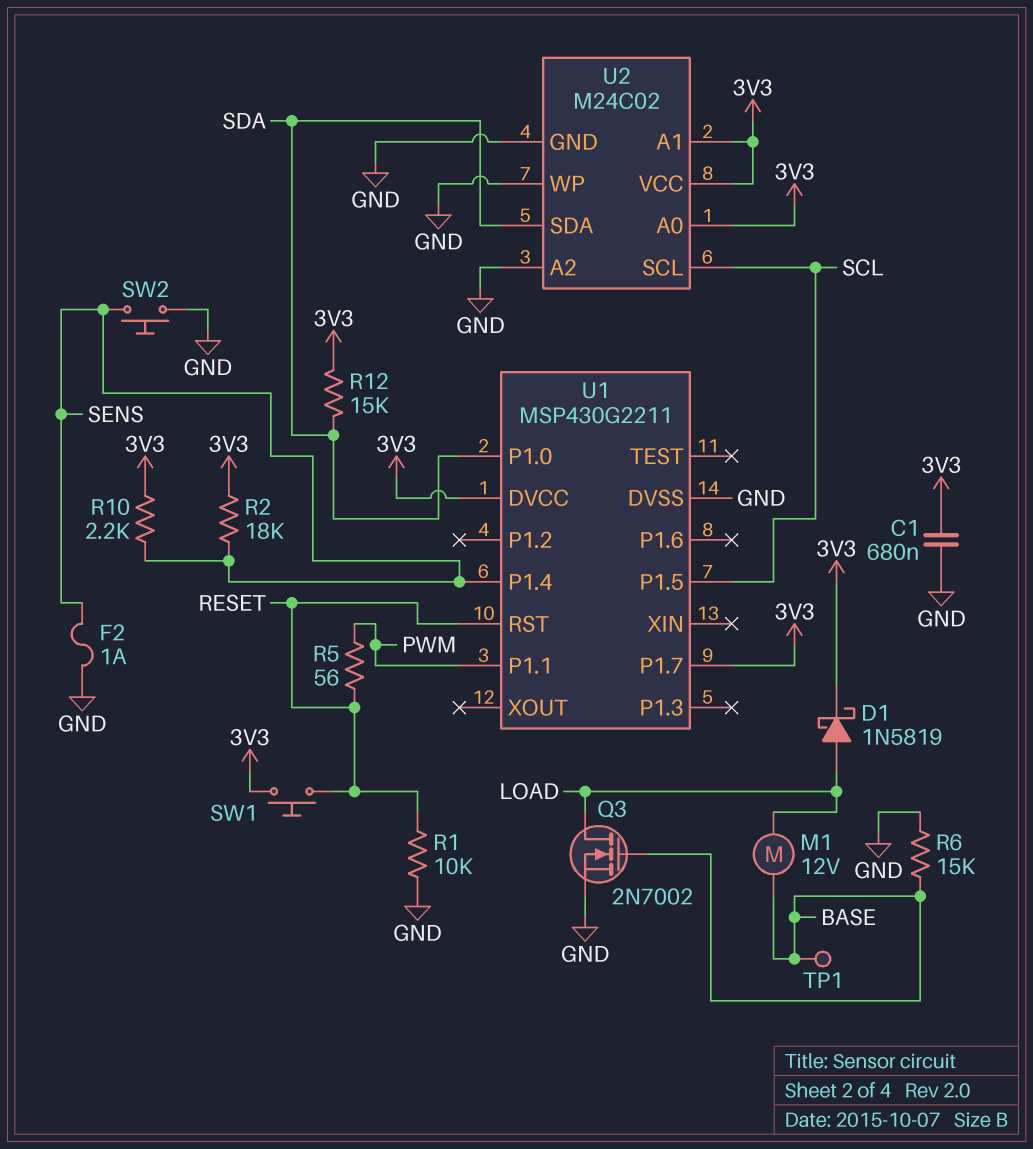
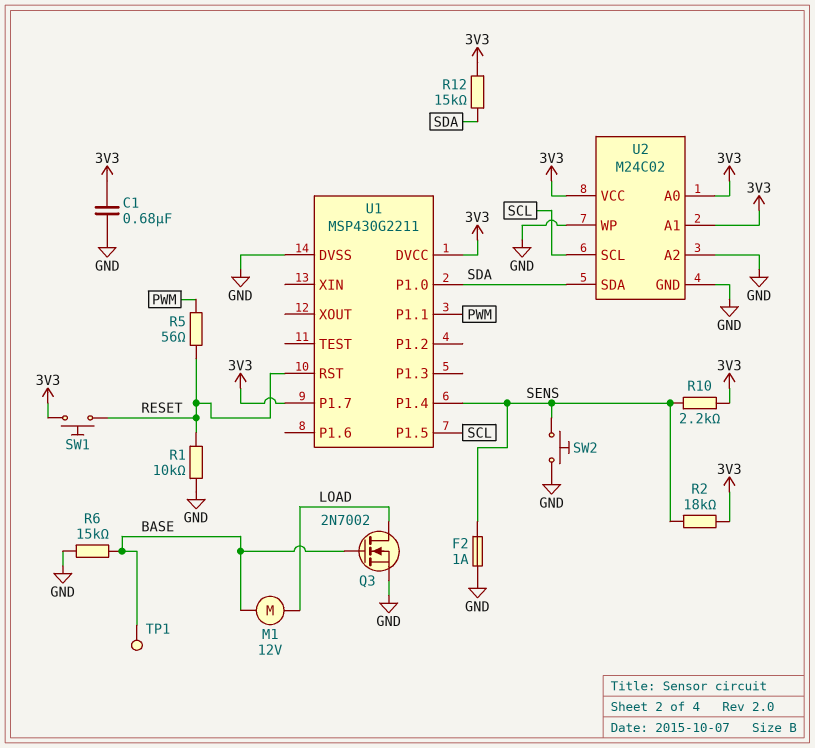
D1: schottky 1N5819 (A LOAD, K 3V3) -> none

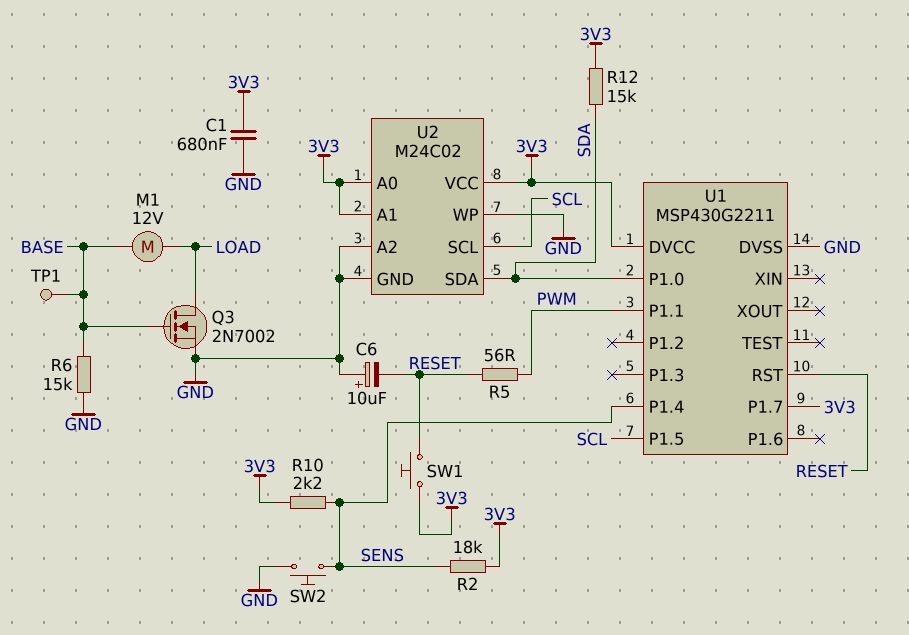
C6: none -> 10uF (plus GND, minus RESET)
F2: 1A (GND, SENS) -> none
R1: 10k (GND, RESET) -> none

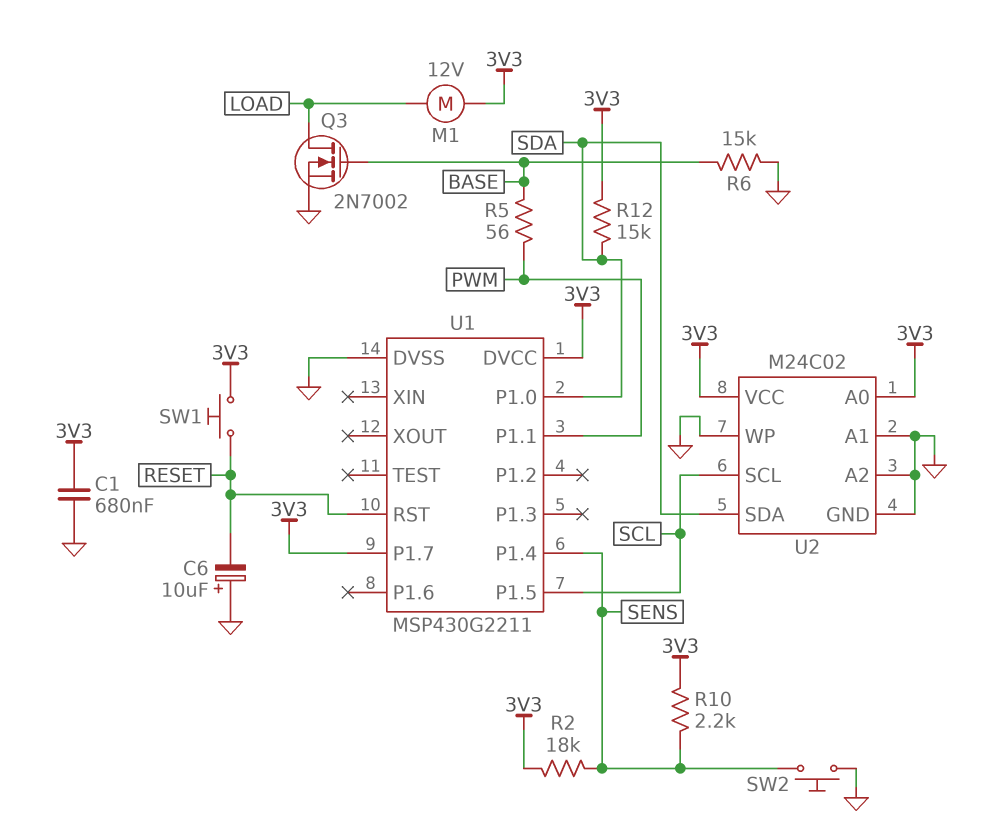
M1: motor 12V (BASE, LOAD) -> motor 12V (3V3, LOAD)
R5: 56 (PWM, RESET) -> 56 (BASE, PWM)
TP1: test point (BASE) -> none
U2 pin A1: 3V3 -> GND

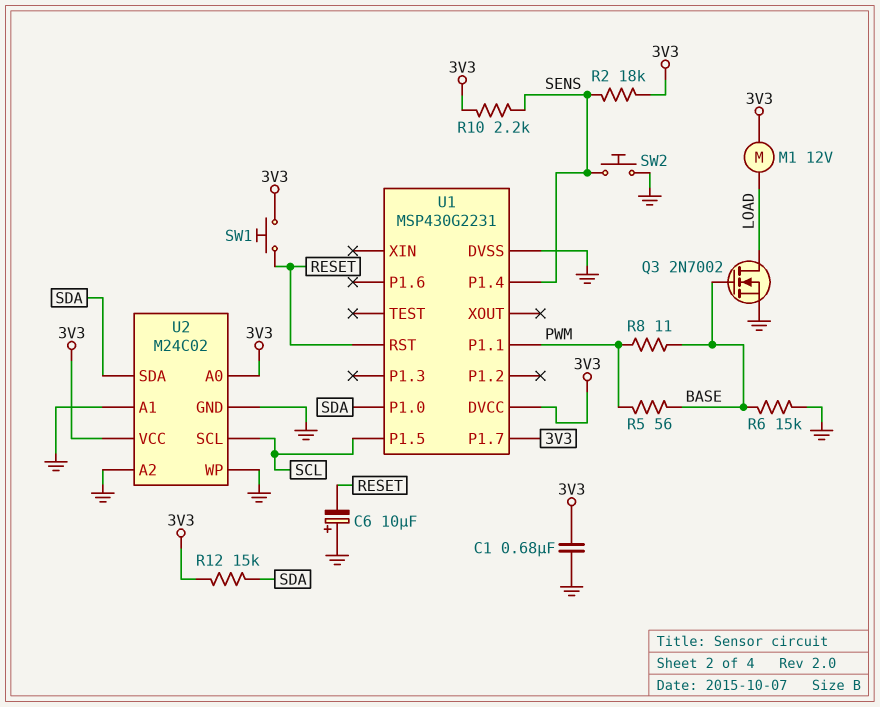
R8: none -> 11 (BASE, PWM)
U1: MSP430G2211 -> MSP430G2231

